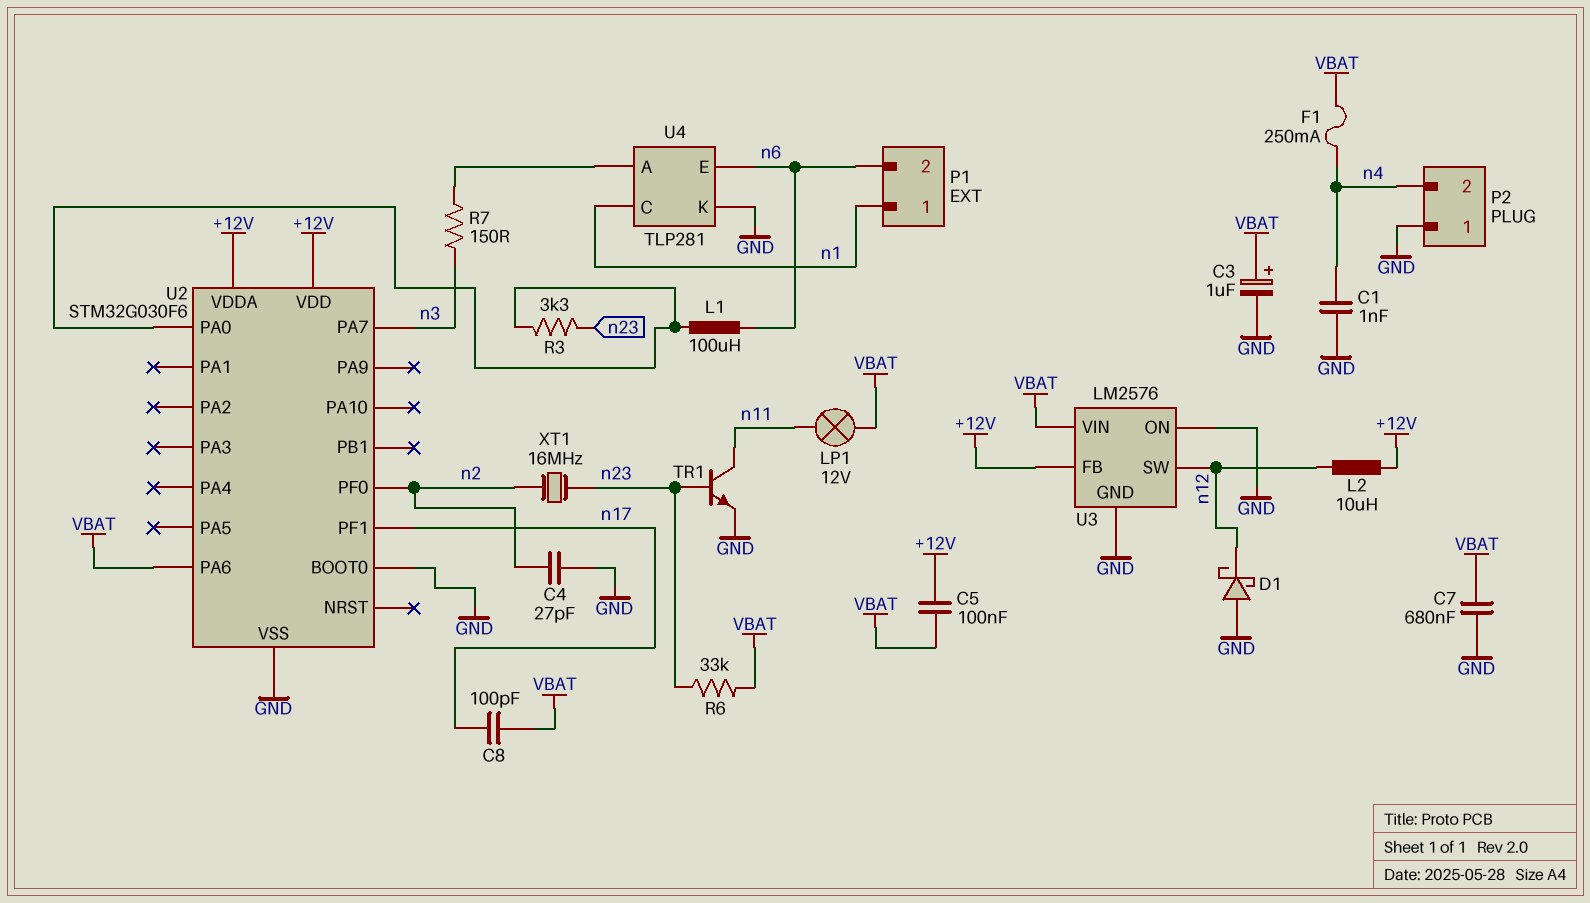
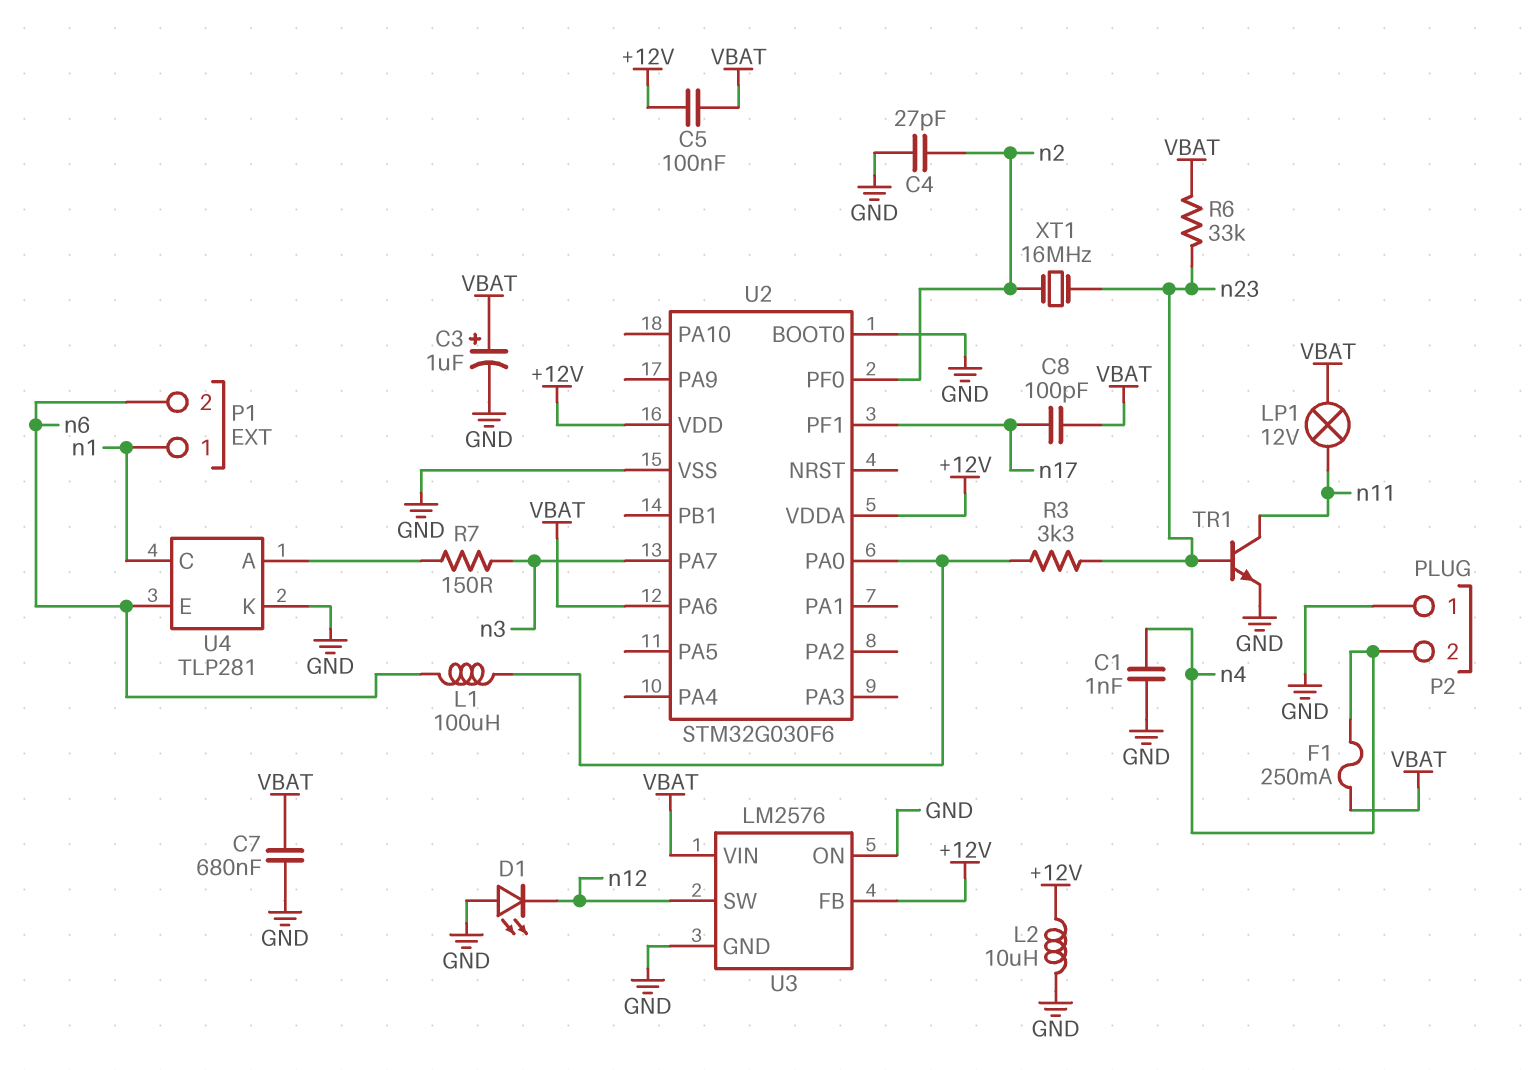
D1: schottky (A GND, K n12) -> LED (A GND, K n12)
L2: 10uH (+12V, n12) -> 10uH (+12V, GND)

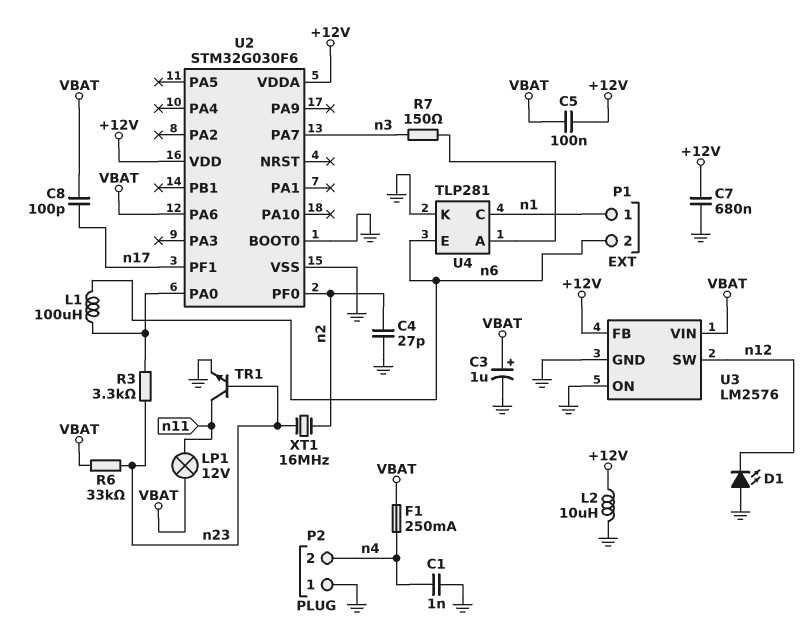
C7: 680nF (GND, VBAT) -> 680nF (+12V, GND)

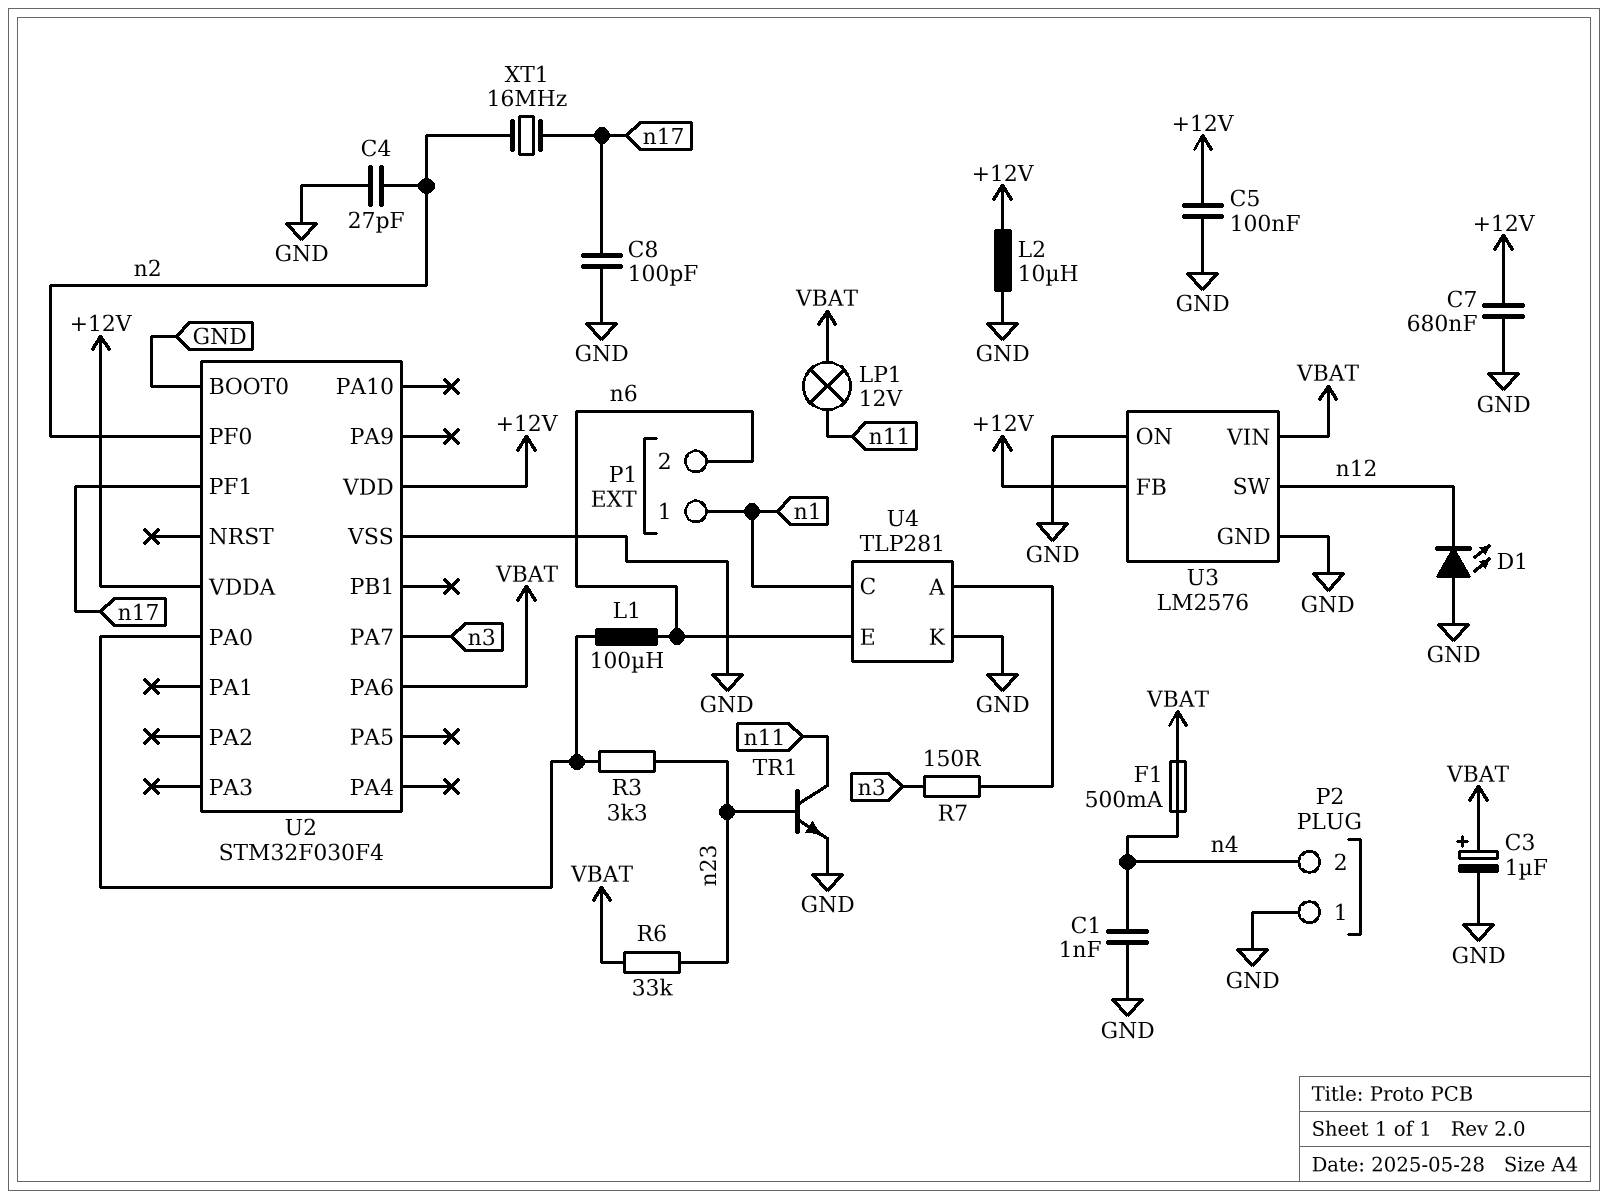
C5: 100nF (+12V, VBAT) -> 100nF (+12V, GND)
C8: 100pF (VBAT, n17) -> 100pF (GND, n17)
F1: 250mA (VBAT, n4) -> 500mA (VBAT, n4)
U2: STM32G030F6 -> STM32F030F4
XT1: 16MHz (n2, n23) -> 16MHz (n2, n17)

